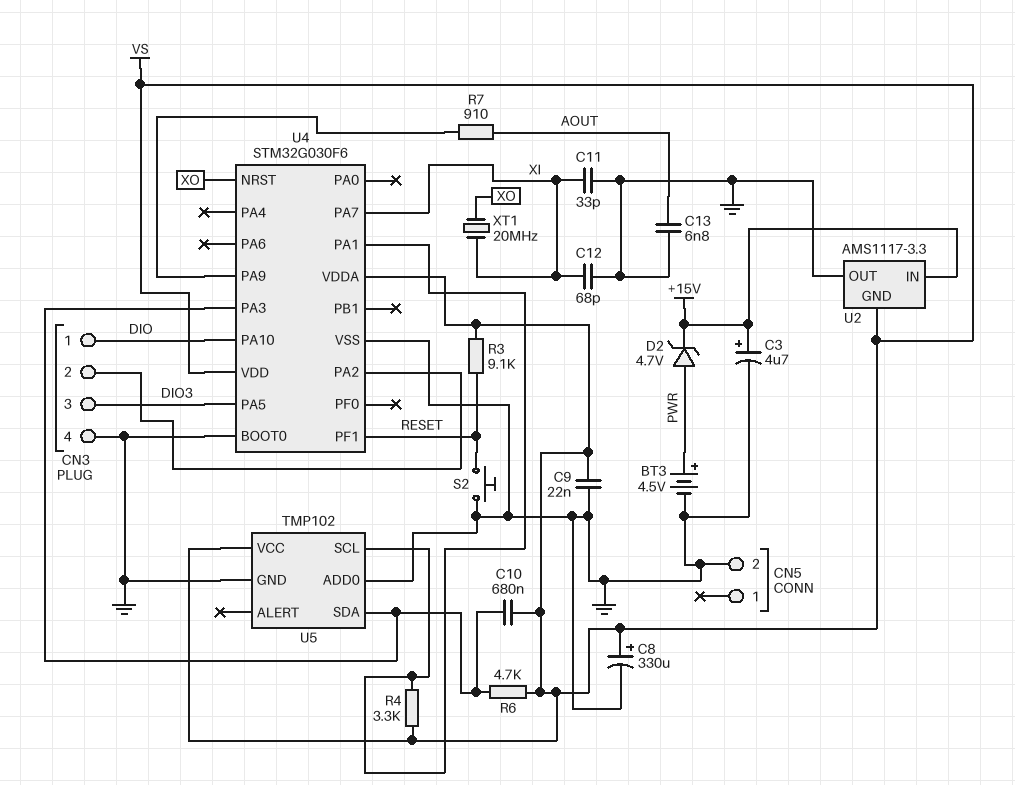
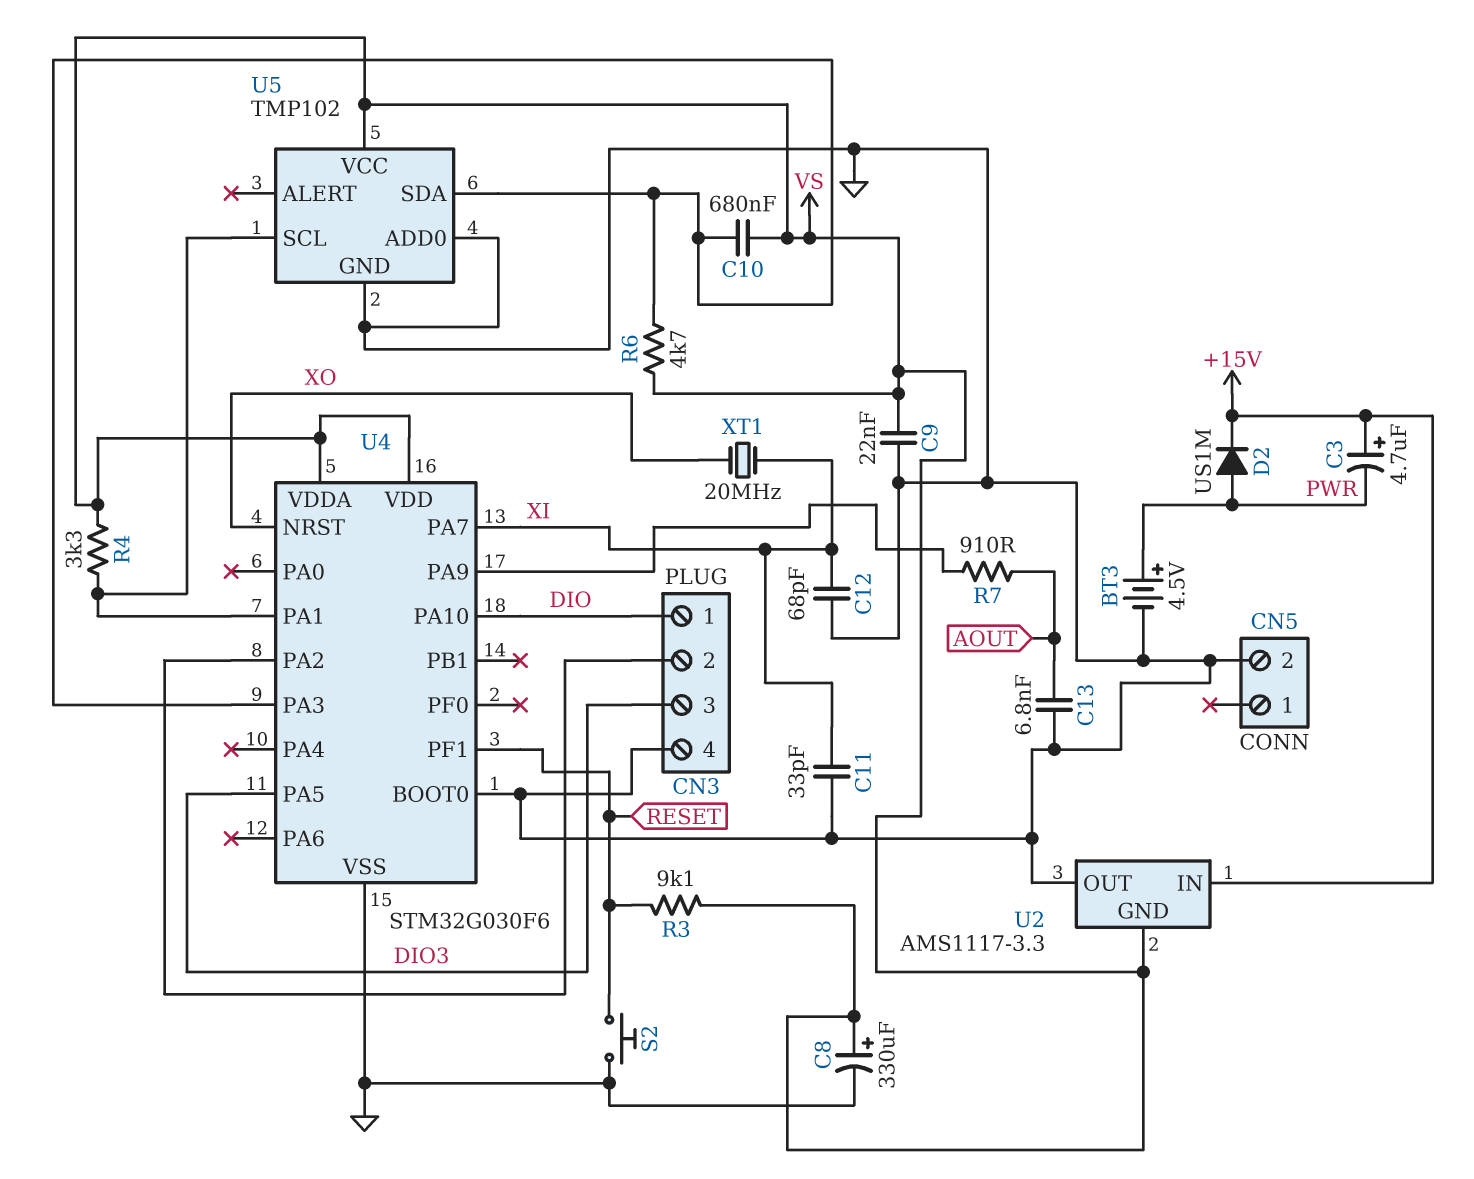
C3: 4.7uF (plus +15V, minus GND) -> 4.7uF (plus +15V, minus PWR)
D2: zener 4.7V (A PWR, K +15V) -> diode US1M (A PWR, K +15V)

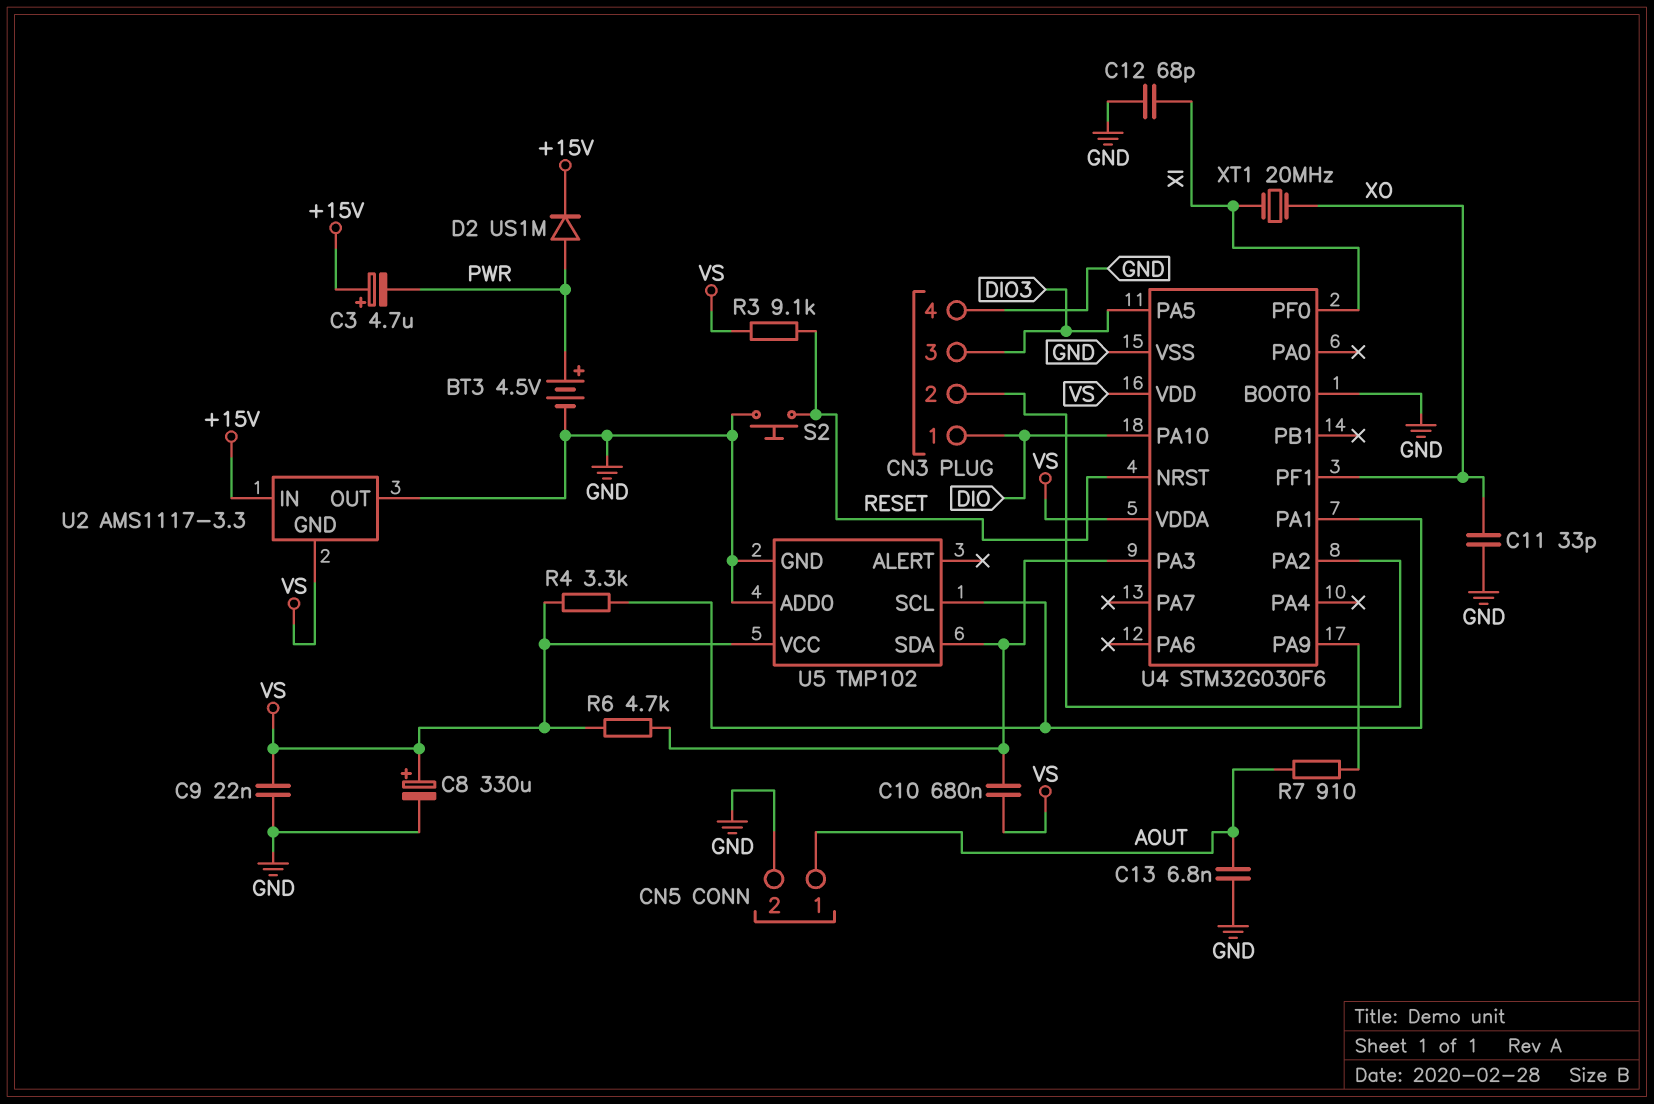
C11: 33pF (GND, XI) -> 33pF (GND, XO)
CN5 pin 1: none -> AOUT
U4 pin NRST: XO -> RESET
U4 pin PA7: XI -> none
U4 pin PF0: none -> XI
U4 pin PF1: RESET -> XO

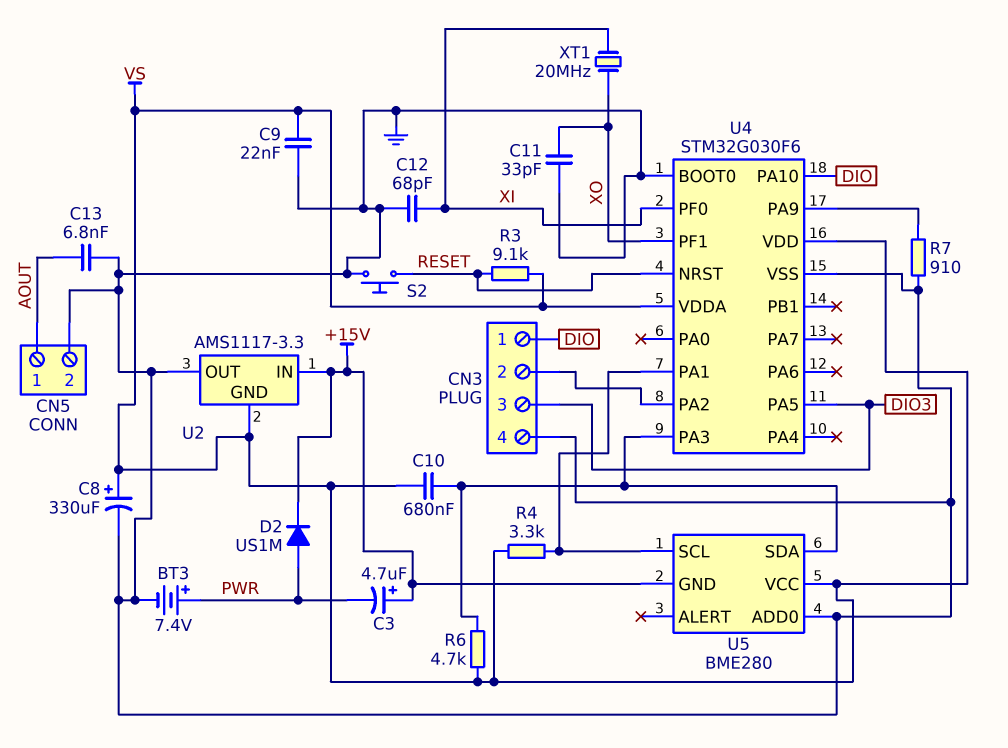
BT3: 4.5V (plus PWR, minus GND) -> 7.4V (plus PWR, minus GND)
R7: 910 (AOUT, U4/PA9) -> 910 (GND, U4/PA9)
U5: TMP102 -> BME280
U5 pin GND: GND -> +15V

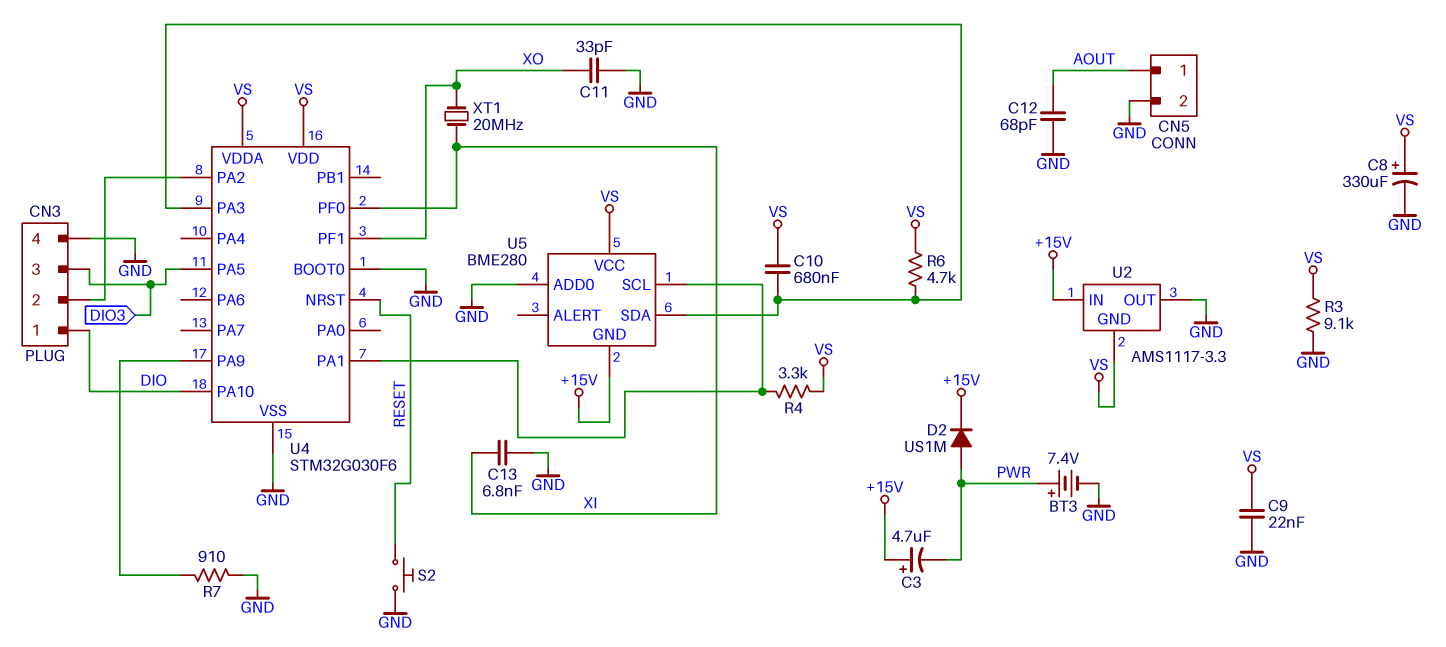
C12: 68pF (GND, XI) -> 68pF (AOUT, GND)
C13: 6.8nF (AOUT, GND) -> 6.8nF (GND, XI)
R3: 9.1k (RESET, VS) -> 9.1k (GND, VS)

